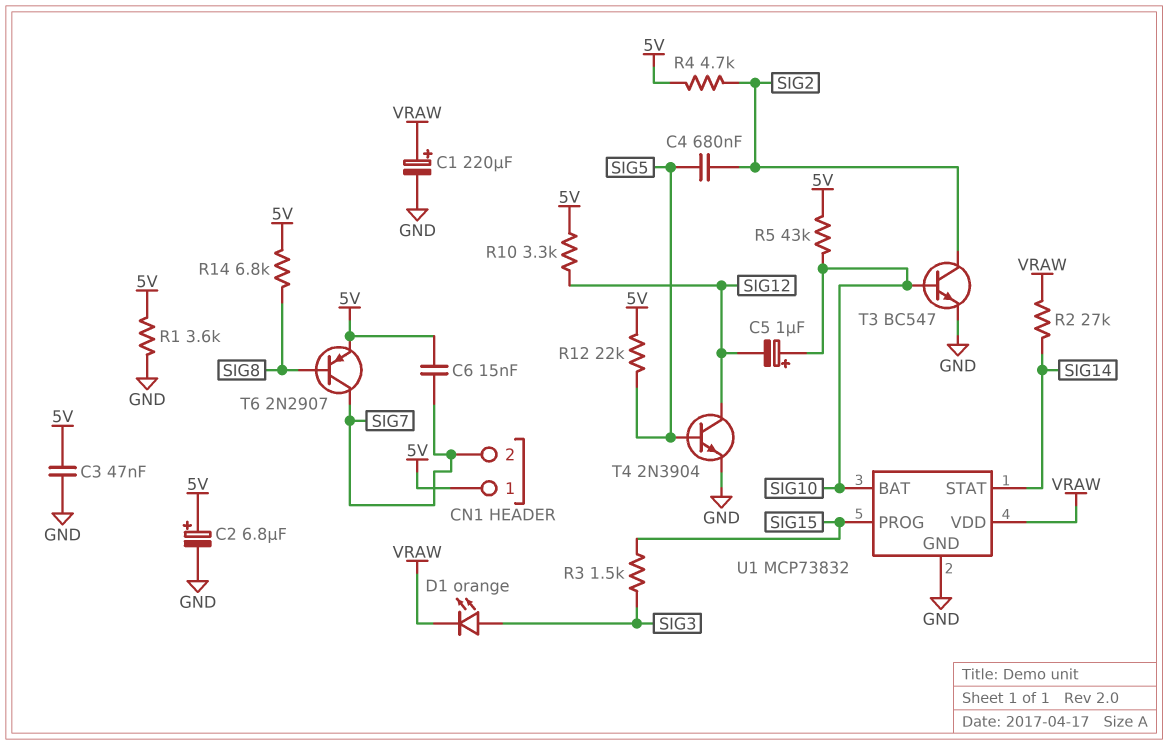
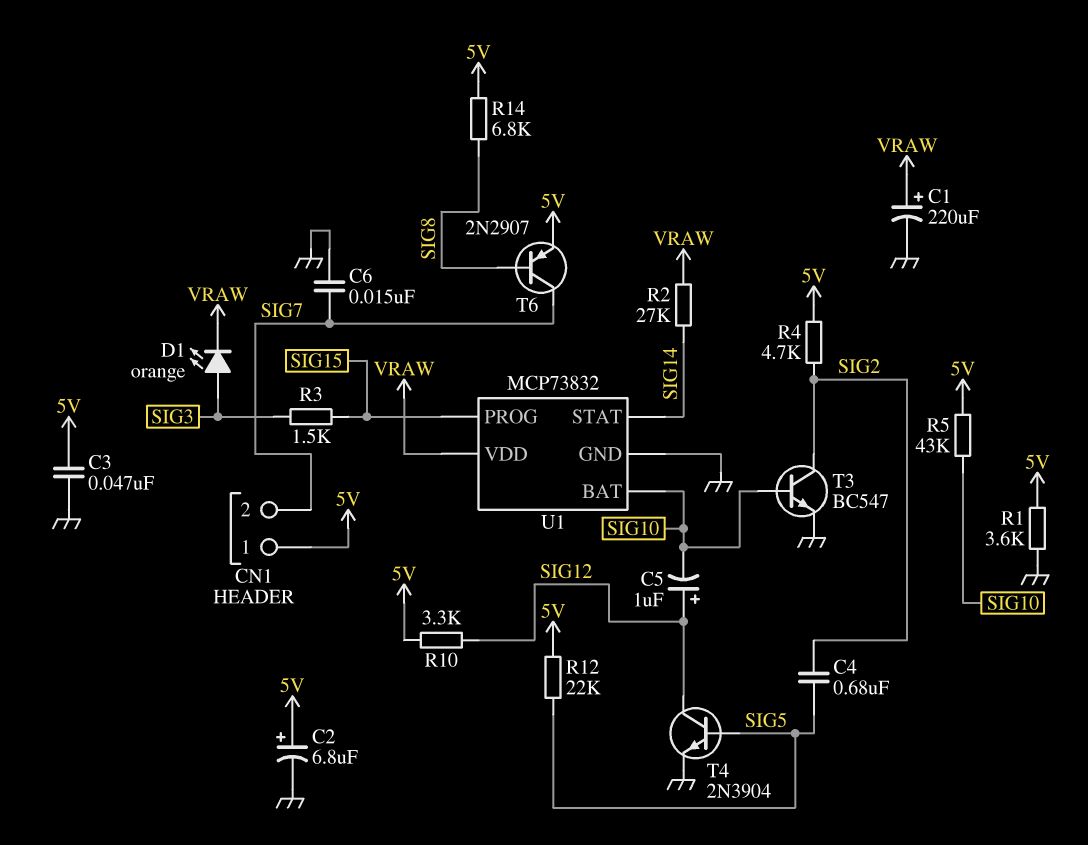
C5: 1uF (plus SIG10, minus SIG12) -> 1uF (plus SIG12, minus SIG10)
C6: 15nF (5V, SIG7) -> 15nF (GND, SIG7)

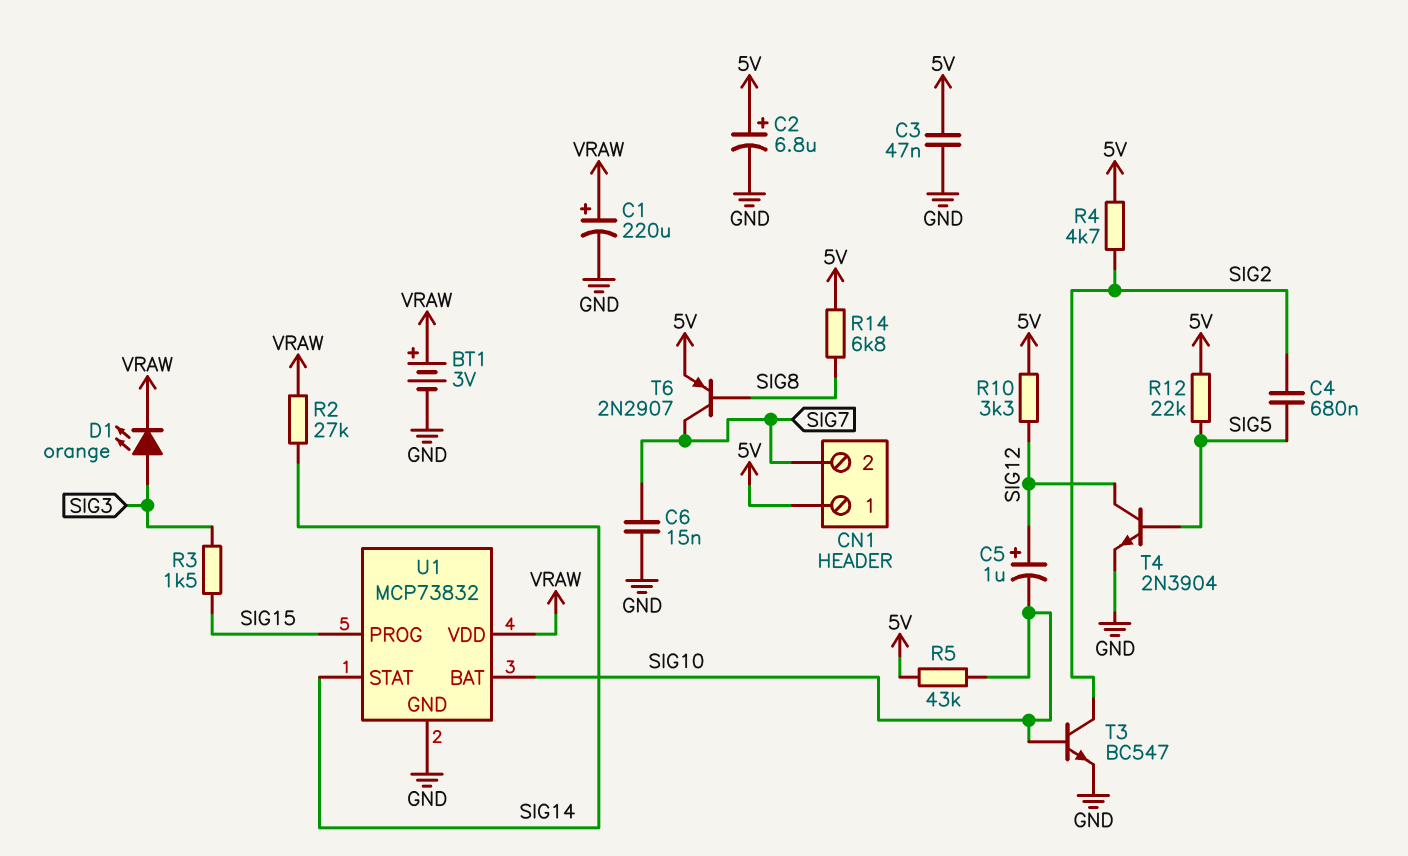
BT1: none -> 3V (plus VRAW, minus GND)
R1: 3.6k (5V, GND) -> none

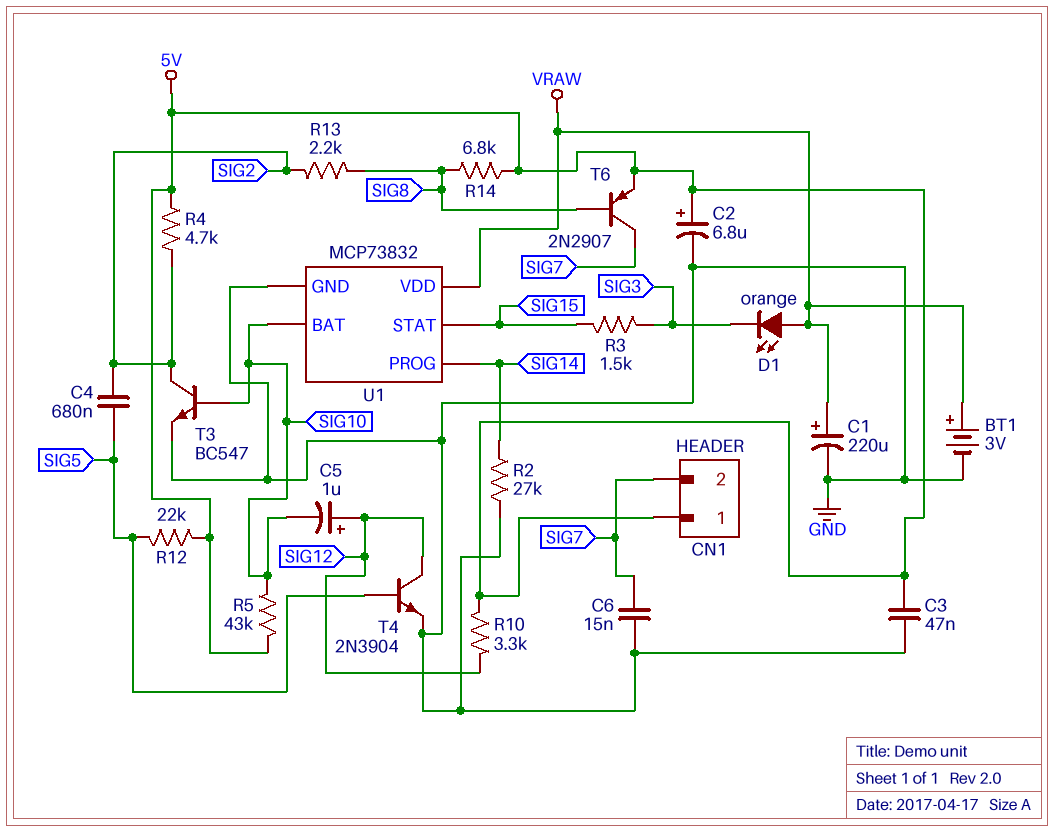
D1: LED orange (A SIG3, K VRAW) -> LED orange (A VRAW, K SIG3)
R2: 27k (SIG14, VRAW) -> 27k (GND, SIG14)
R13: none -> 2.2k (SIG2, SIG8)
U1 pin PROG: SIG15 -> SIG14
U1 pin STAT: SIG14 -> SIG15

